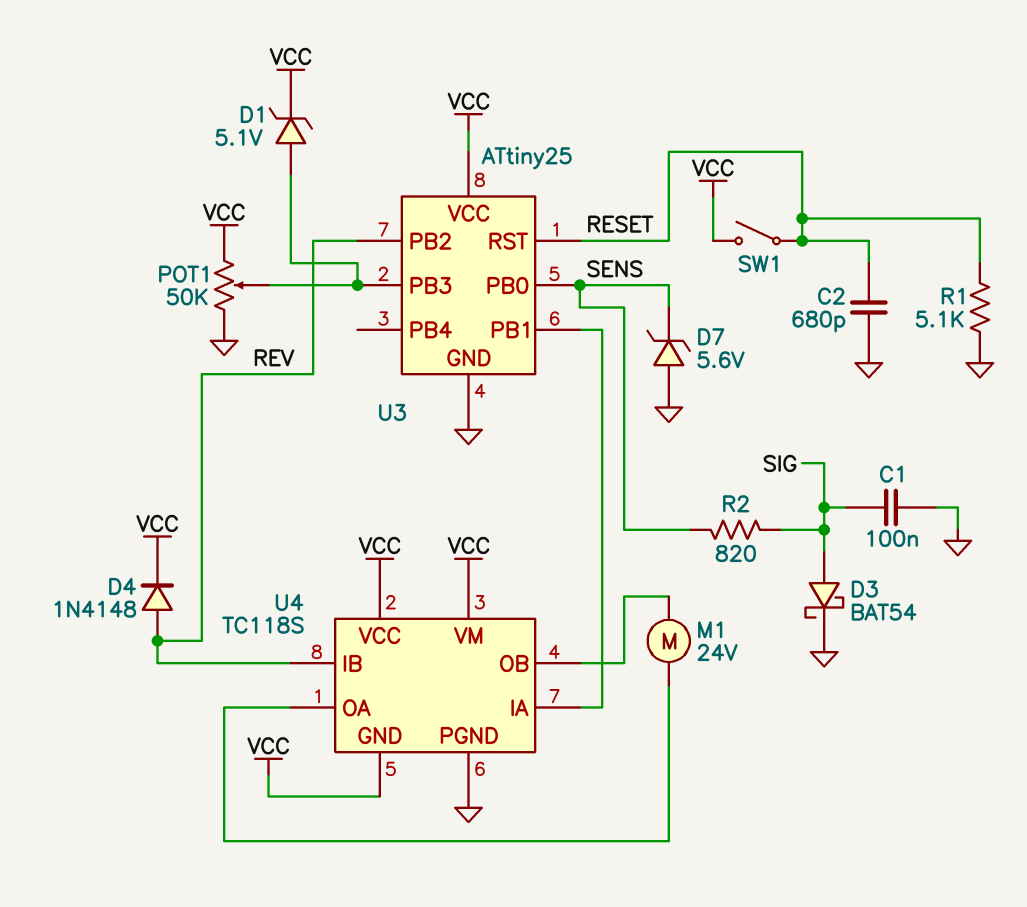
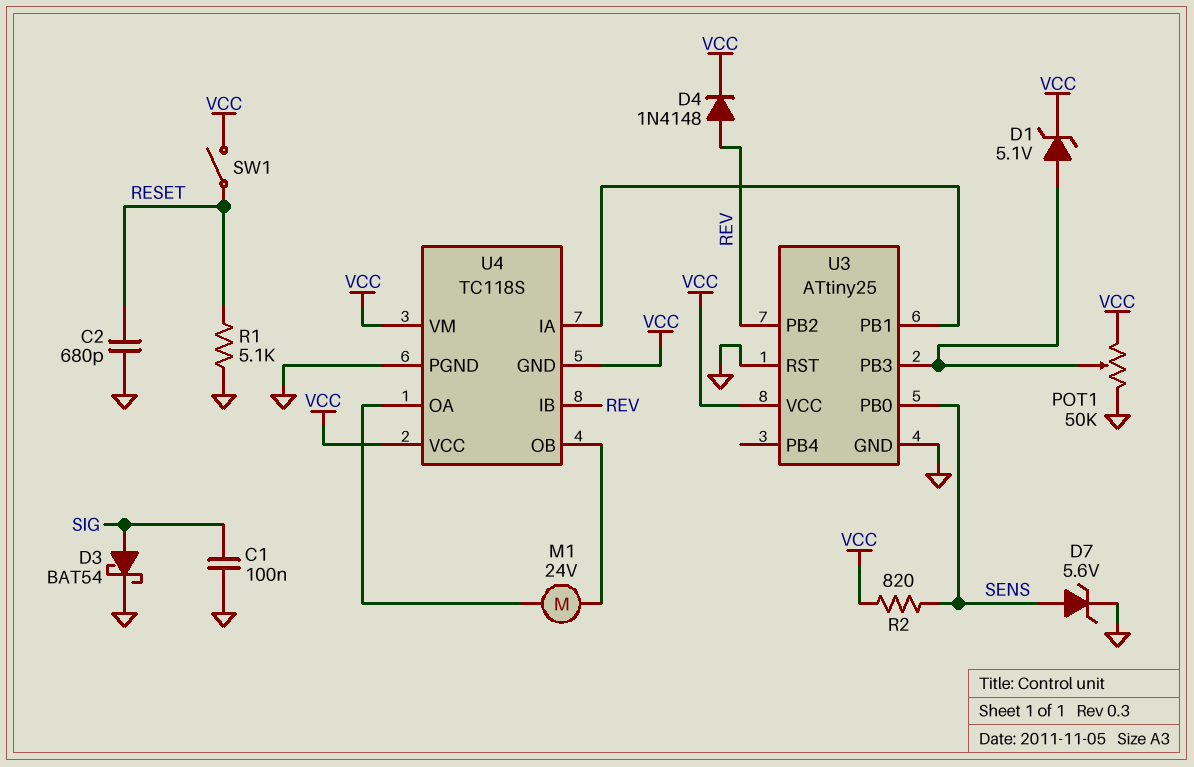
D7: zener 5.6V (A GND, K SENS) -> zener 5.6V (A SENS, K GND)
R2: 820 (SENS, SIG) -> 820 (SENS, VCC)
U3 pin RST: RESET -> GND

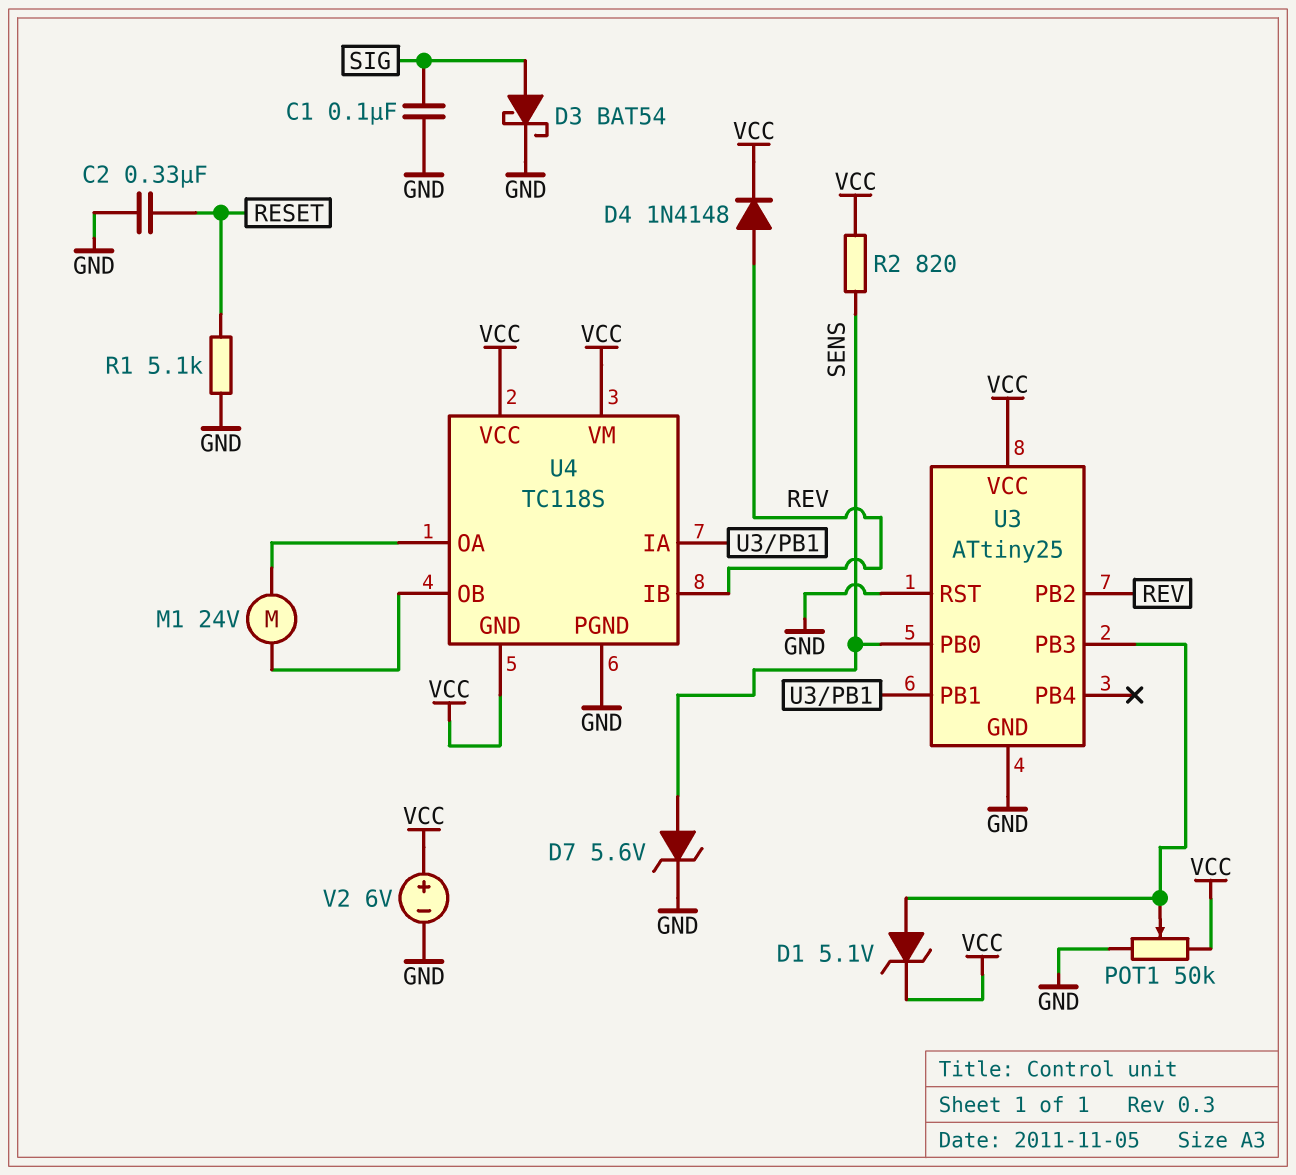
C2: 680pF (GND, RESET) -> 330nF (GND, RESET)
SW1: switch (RESET, VCC) -> none
V2: none -> 6V (plus VCC, minus GND)

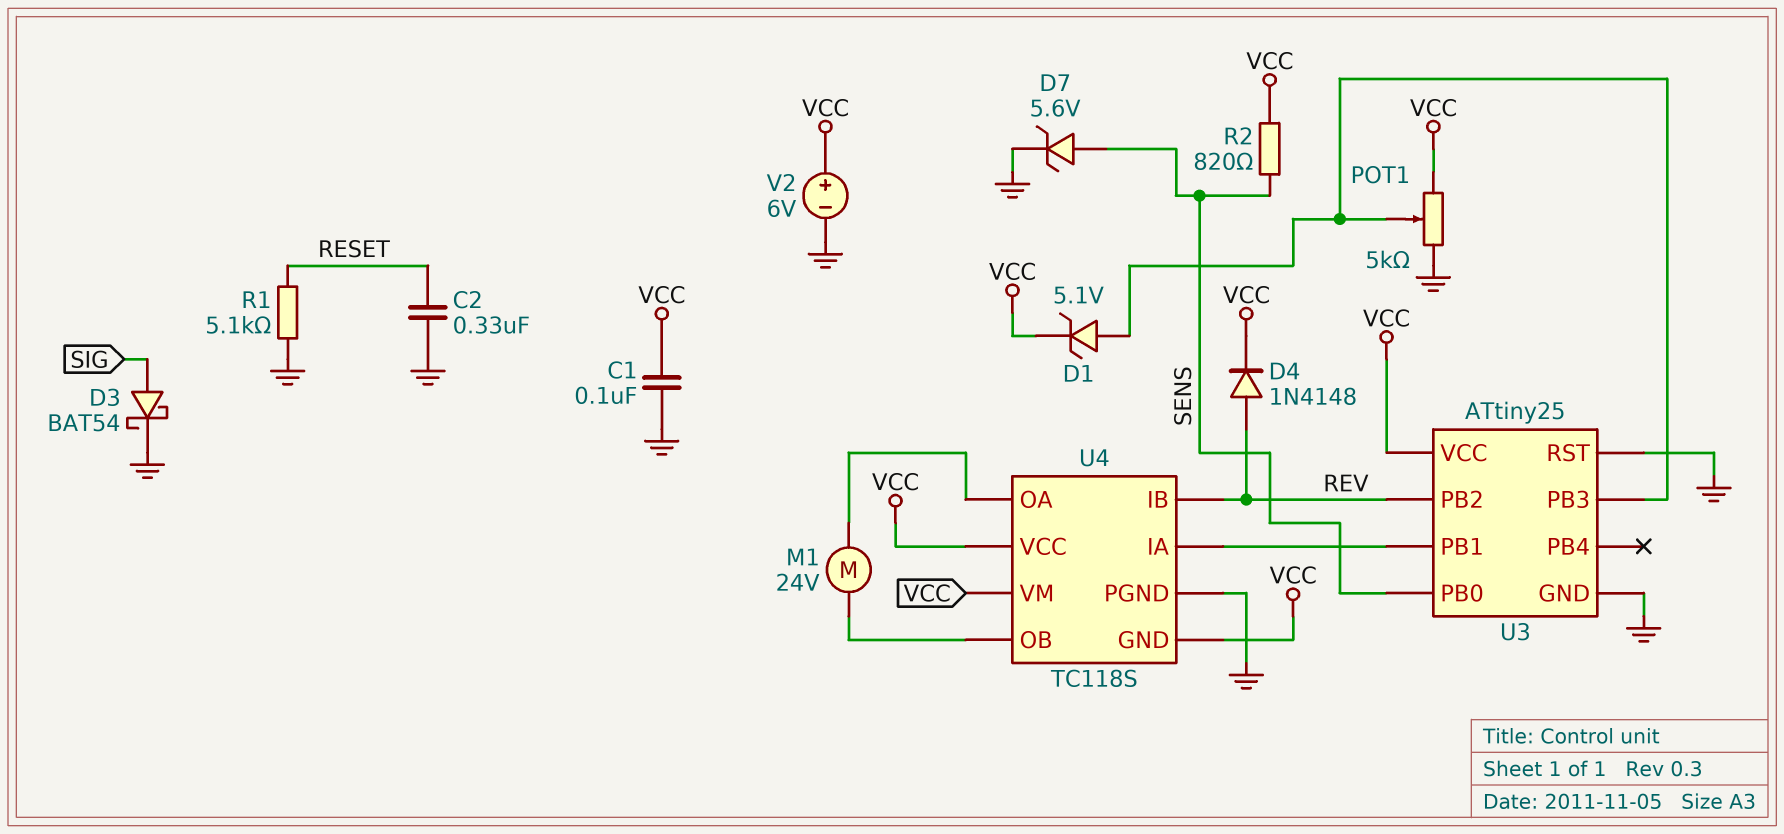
C1: 100nF (GND, SIG) -> 100nF (GND, VCC)
POT1: 50k (GND, VCC, wiper U3/PB3) -> 5k (GND, VCC, wiper U3/PB3)

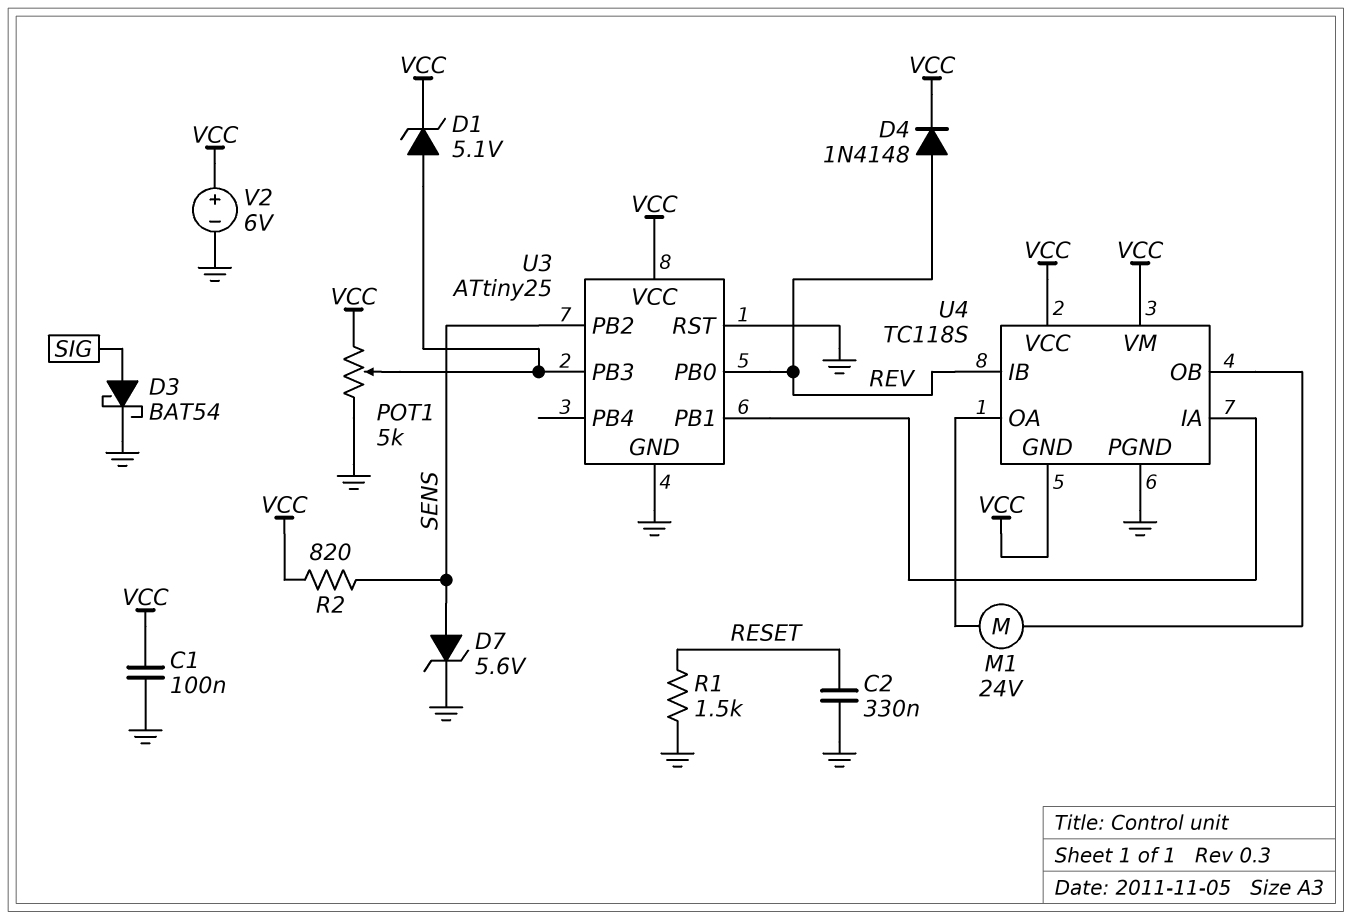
R1: 5.1k (GND, RESET) -> 1.5k (GND, RESET)
U3 pin PB0: SENS -> REV
U3 pin PB2: REV -> SENS

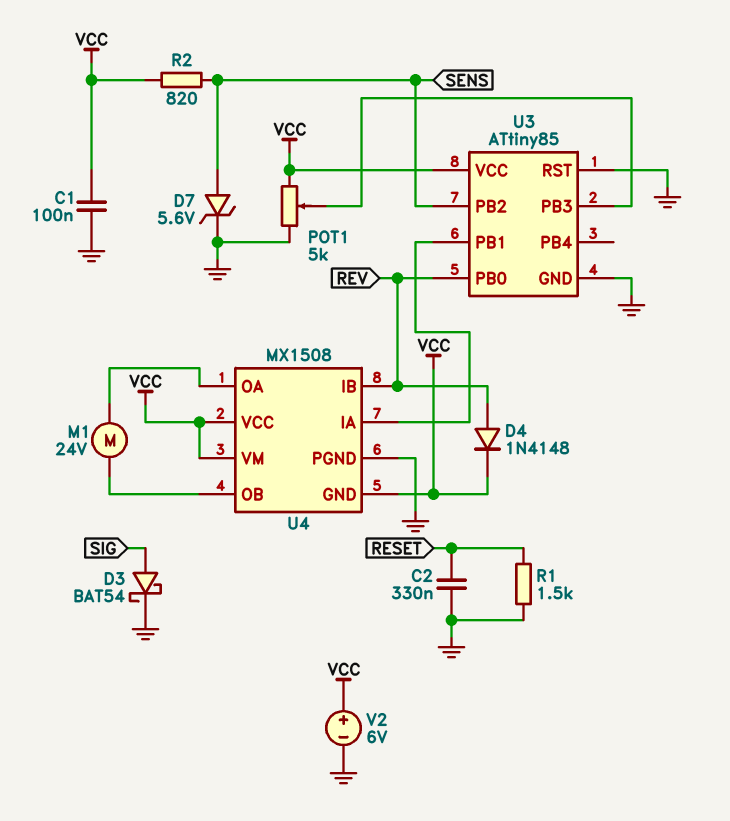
D1: zener 5.1V (A U3/PB3, K VCC) -> none
U3: ATtiny25 -> ATtiny85
U4: TC118S -> MX1508

